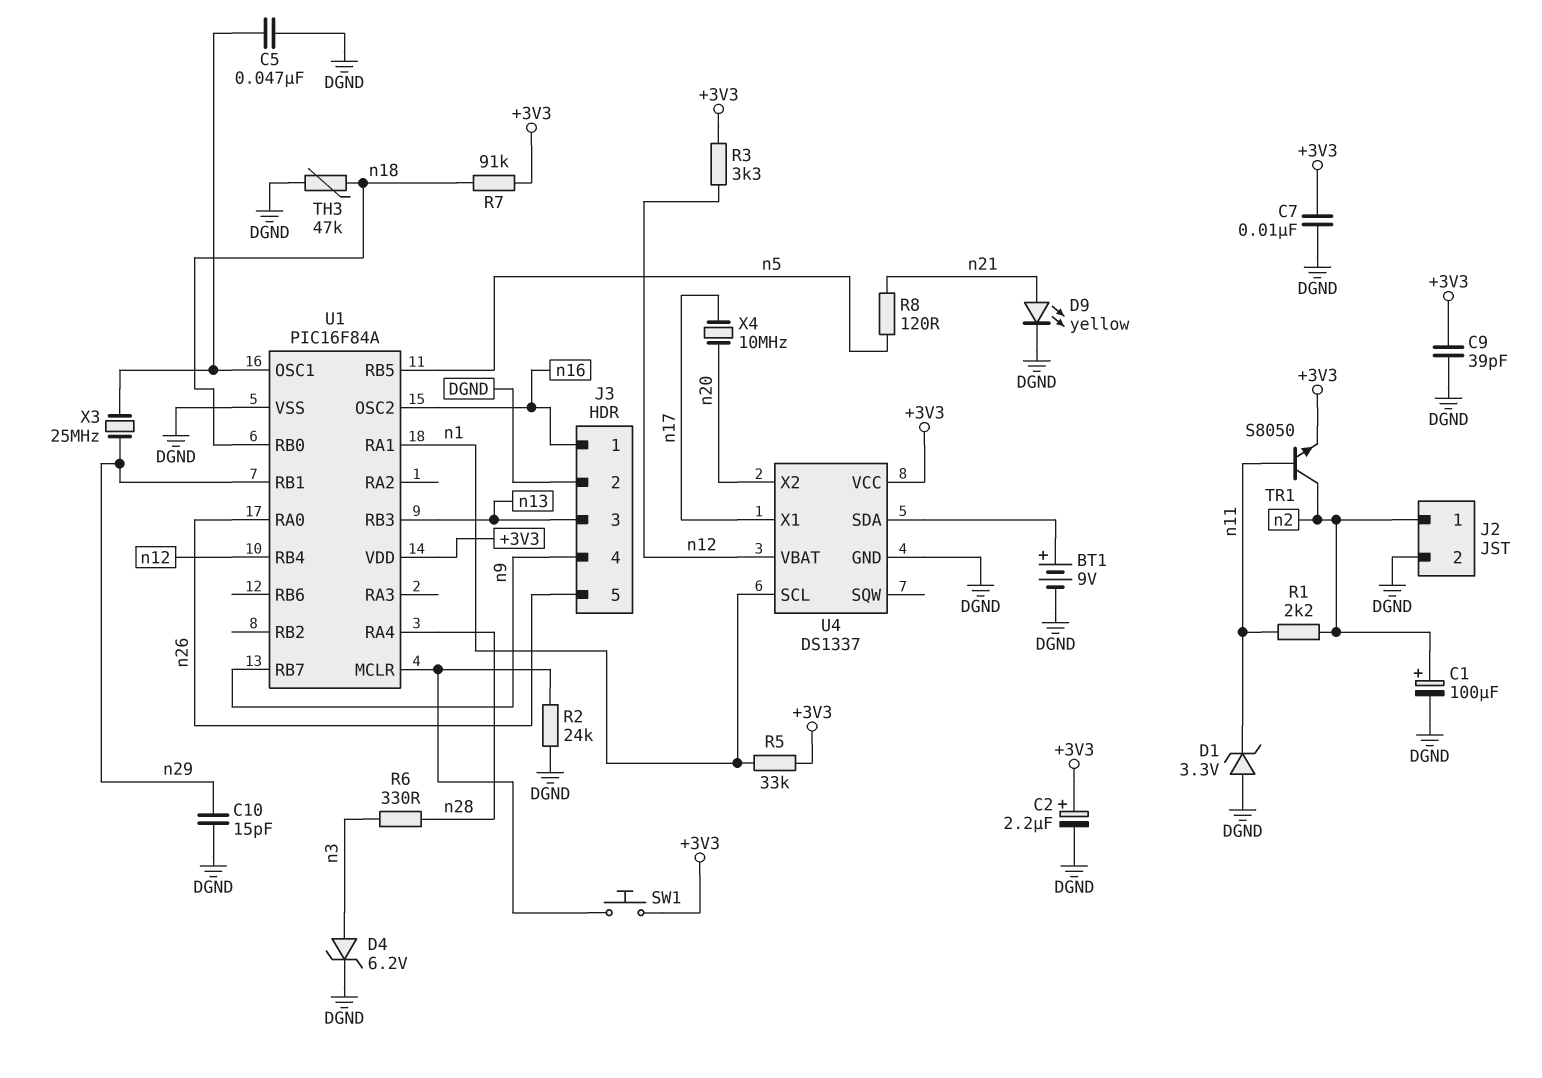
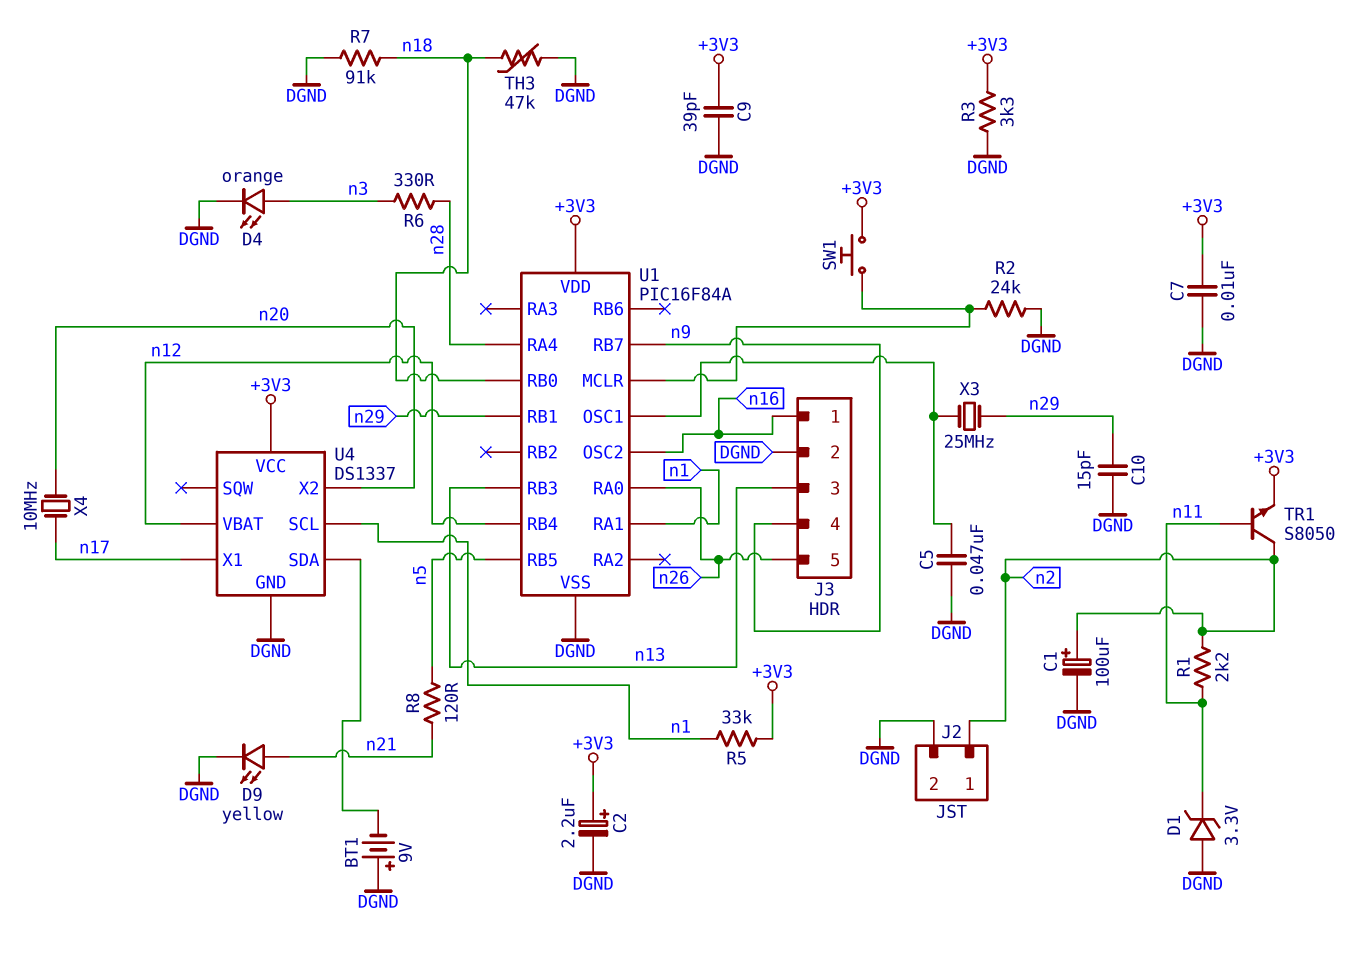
BT1: 9V (plus U4/SDA, minus DGND) -> 9V (plus DGND, minus U4/SDA)
D4: zener 6.2V (A n3, K DGND) -> LED orange (A n3, K DGND)
R3: 3.3k (+3V3, n12) -> 3.3k (+3V3, DGND)
R7: 91k (+3V3, n18) -> 91k (DGND, n18)

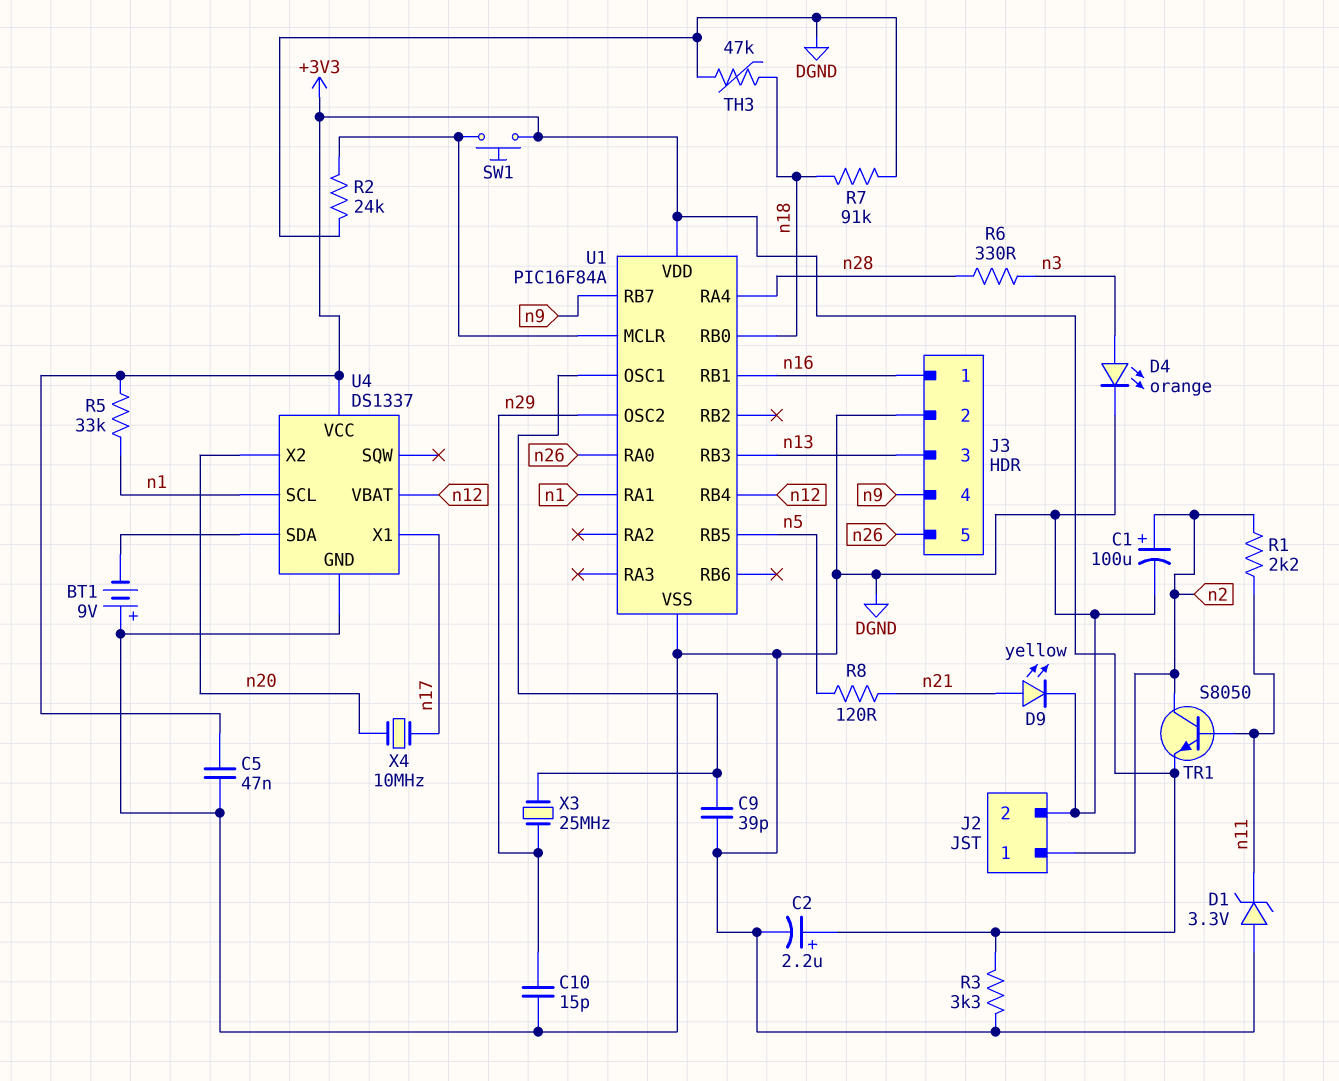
C5: 47nF (DGND, U1/OSC1) -> 47nF (+3V3, DGND)
C7: 10nF (+3V3, DGND) -> none
C9: 39pF (+3V3, DGND) -> 39pF (DGND, U1/OSC1)
U1 pin OSC2: n16 -> n29
U1 pin RB1: n29 -> n16

